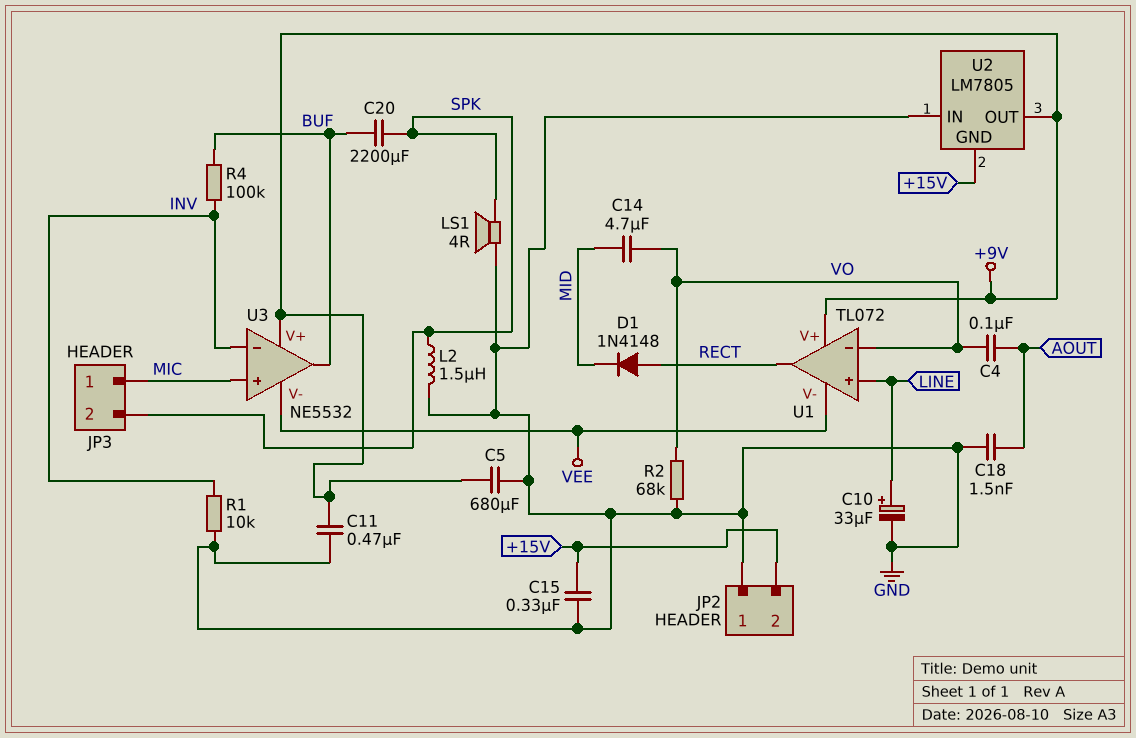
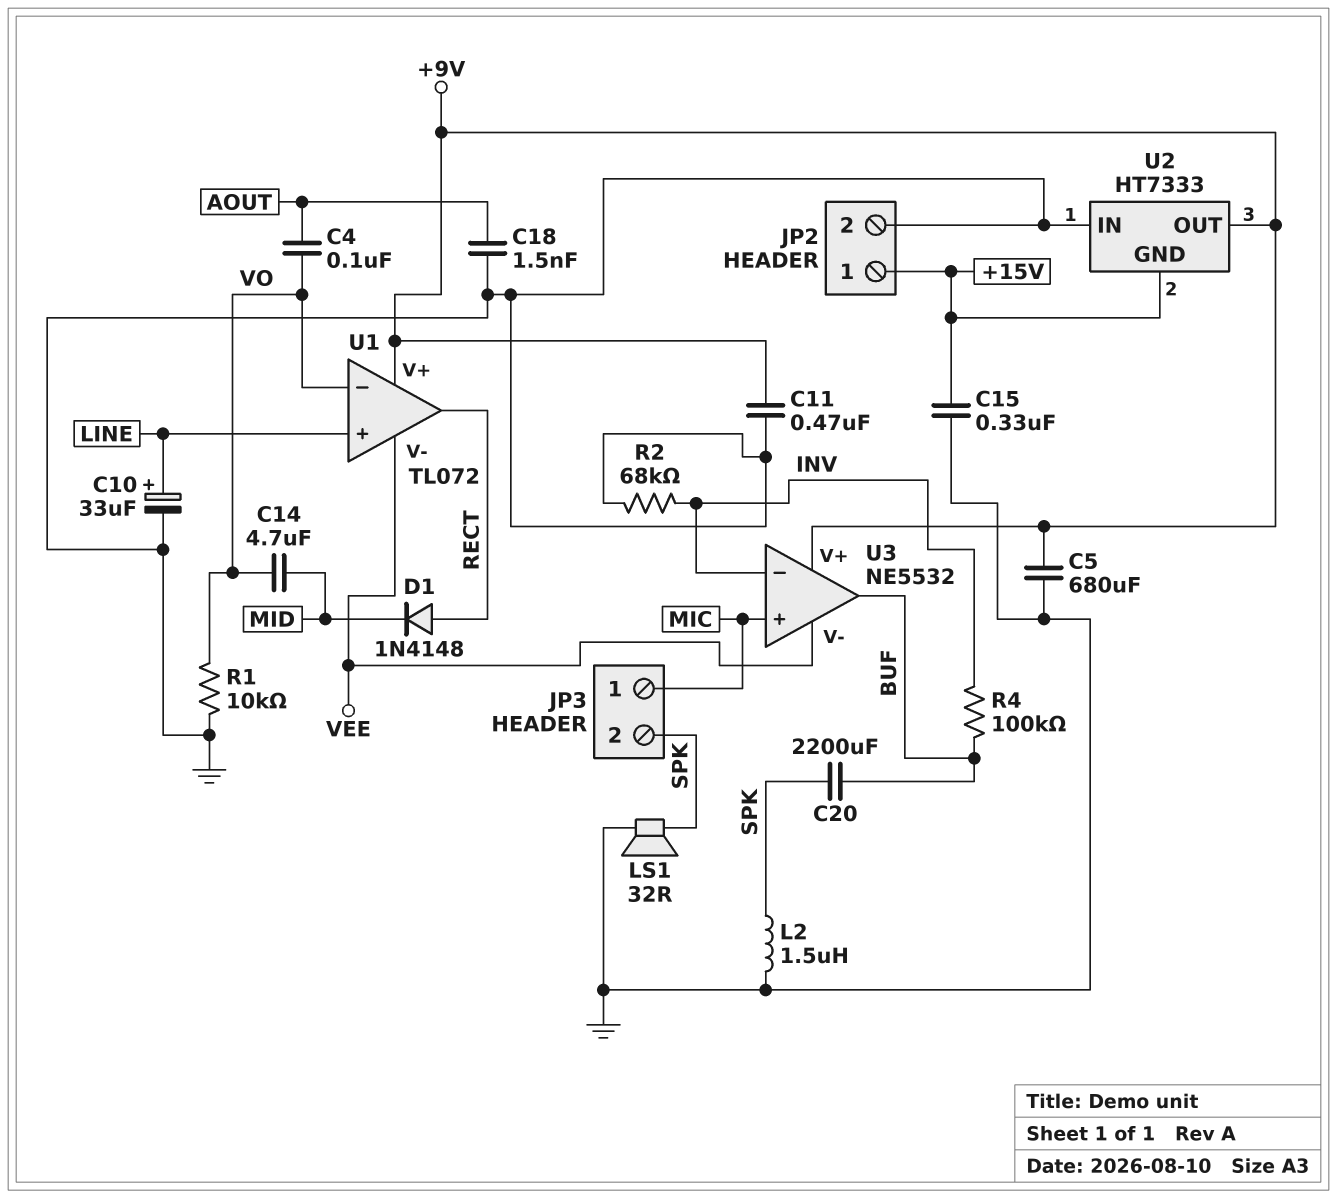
JP2 pin 1: GND -> +15V
JP2 pin 2: +15V -> GND
LS1: speaker 4R (GND, SPK) -> speaker 32R (GND, SPK)
R1: 10k (GND, INV) -> 10k (GND, VO)
R2: 68k (GND, VO) -> 68k (GND, INV)
U2: LM7805 -> HT7333

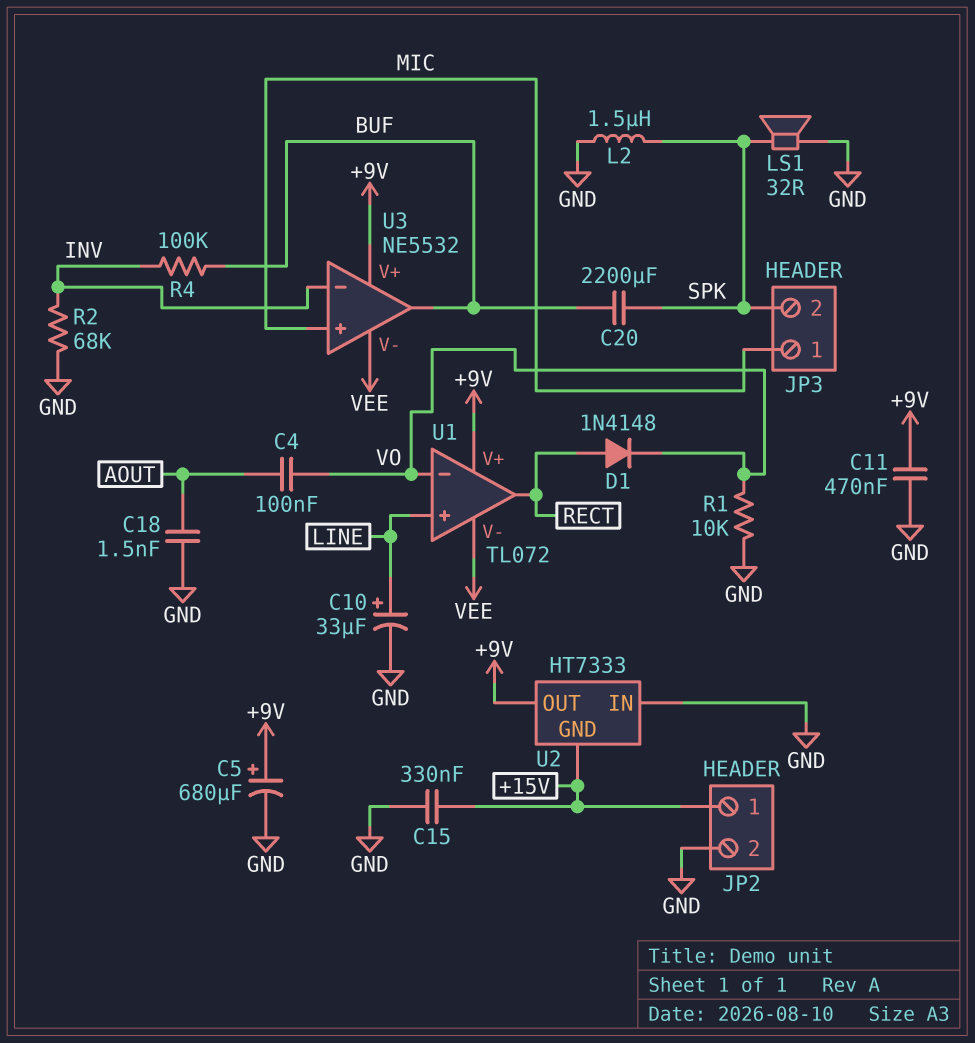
C5: 680uF (+9V, GND) -> 680uF (plus +9V, minus GND)
C14: 4.7uF (MID, VO) -> none
D1: diode 1N4148 (A RECT, K MID) -> diode 1N4148 (A RECT, K VO)

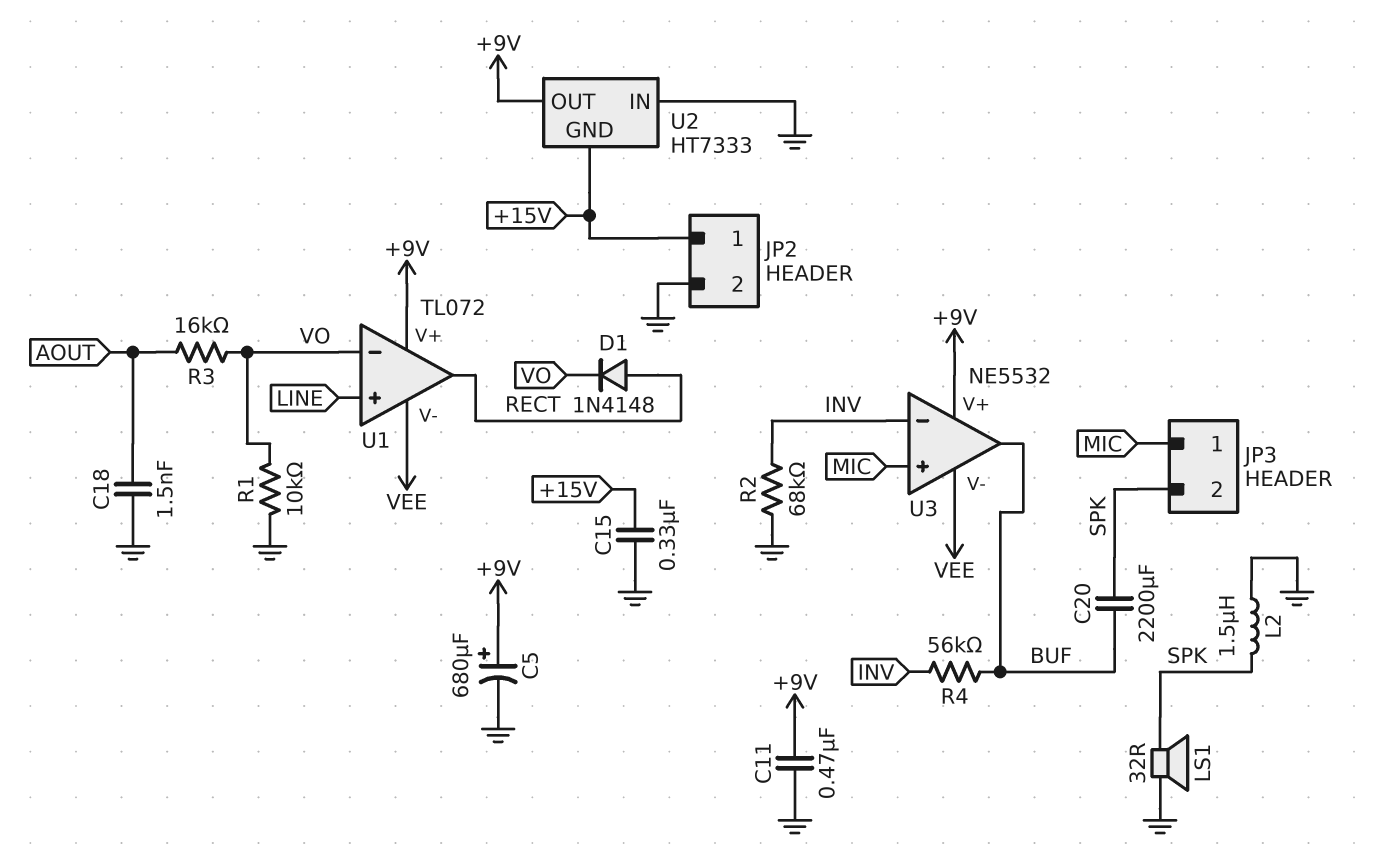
C4: 100nF (AOUT, VO) -> none
C10: 33uF (plus LINE, minus GND) -> none
R3: none -> 16k (AOUT, VO)
R4: 100k (BUF, INV) -> 56k (BUF, INV)

